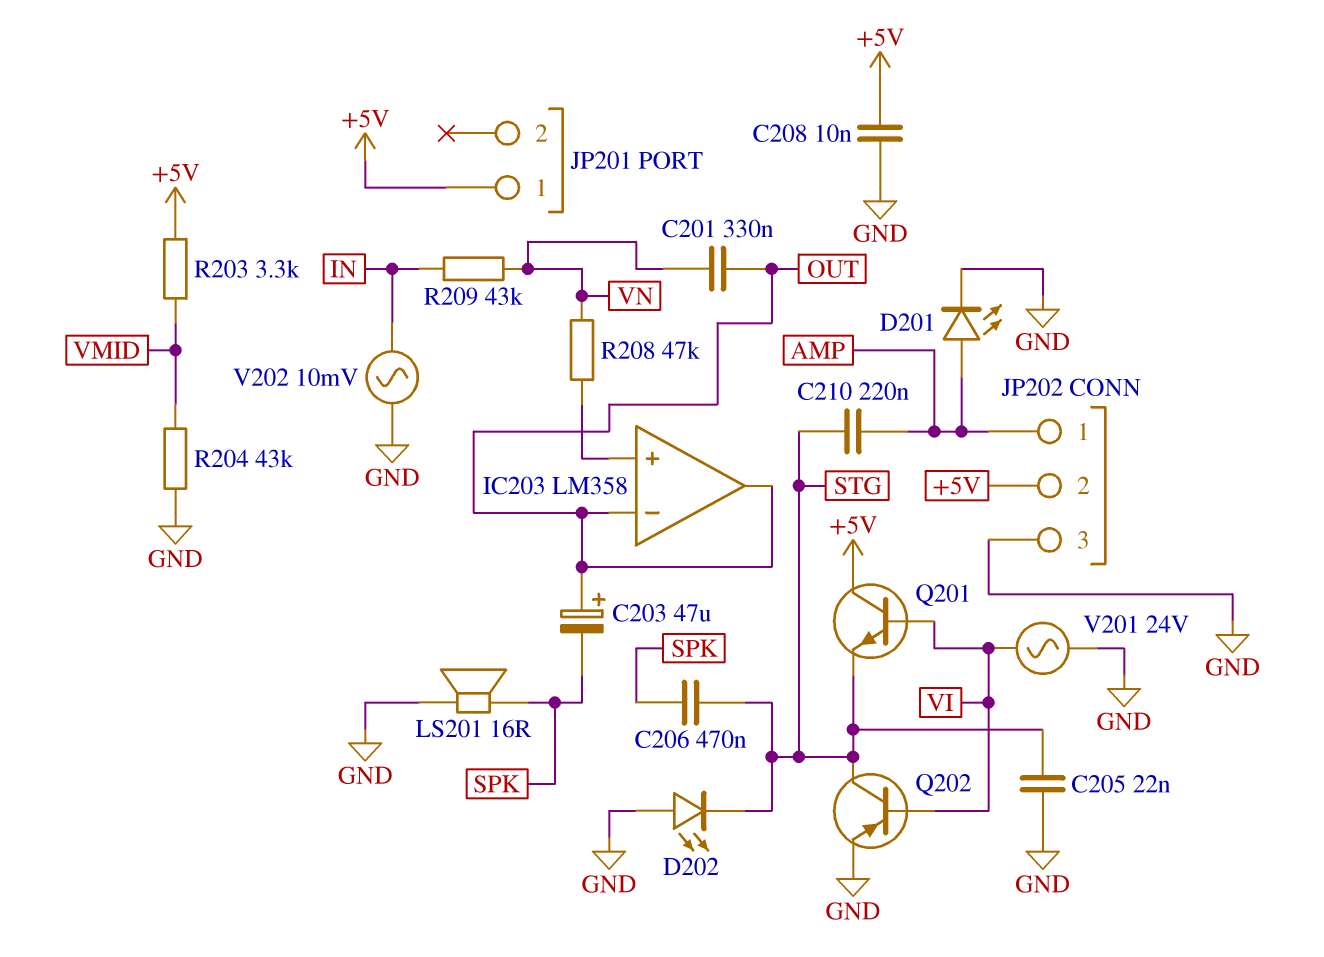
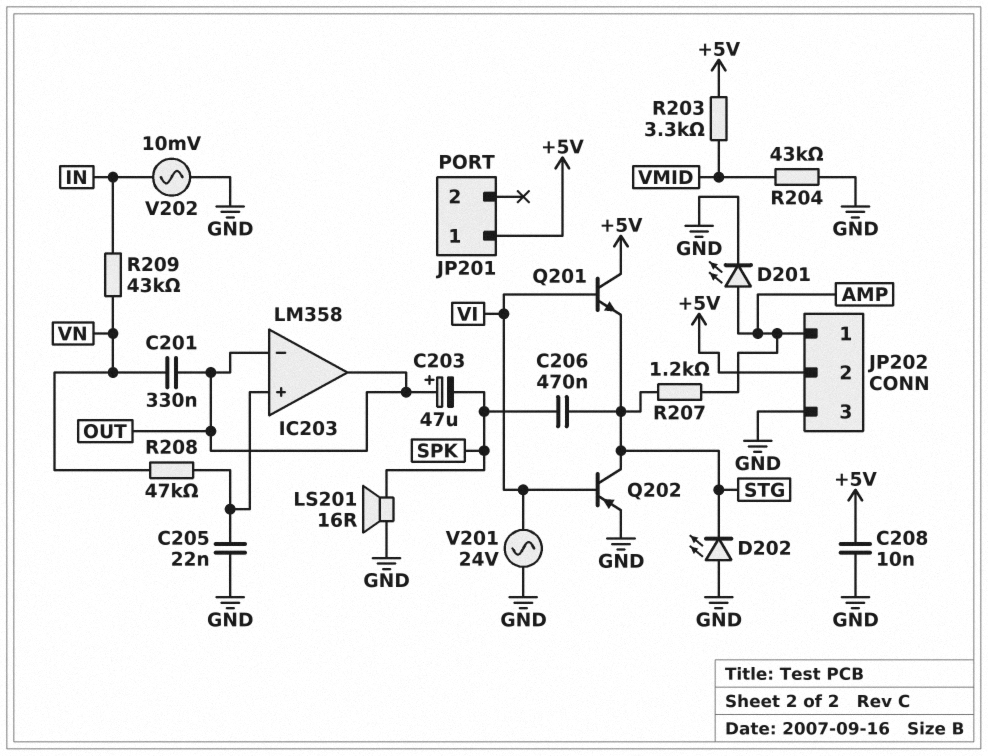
C205: 22nF (GND, STG) -> 22nF (GND, IC203/in+)
C210: 220nF (AMP, STG) -> none
R207: none -> 1.2k (AMP, STG)

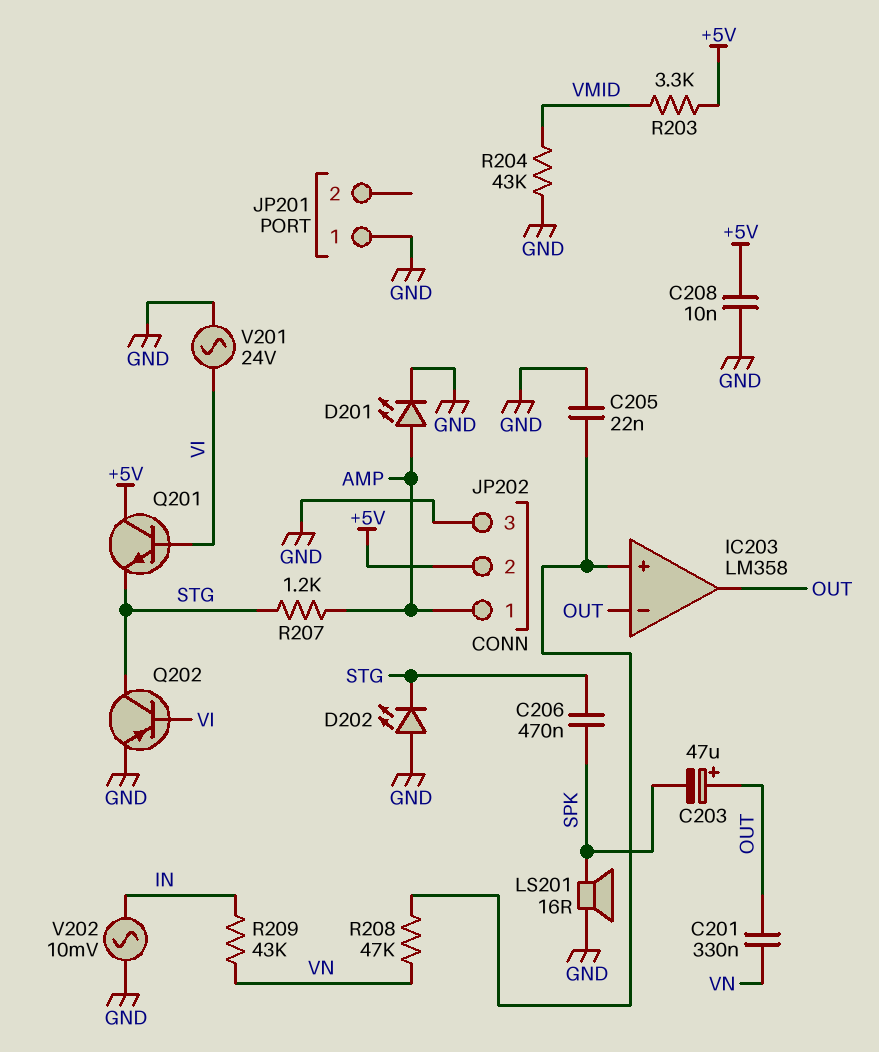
JP201 pin 1: +5V -> GND

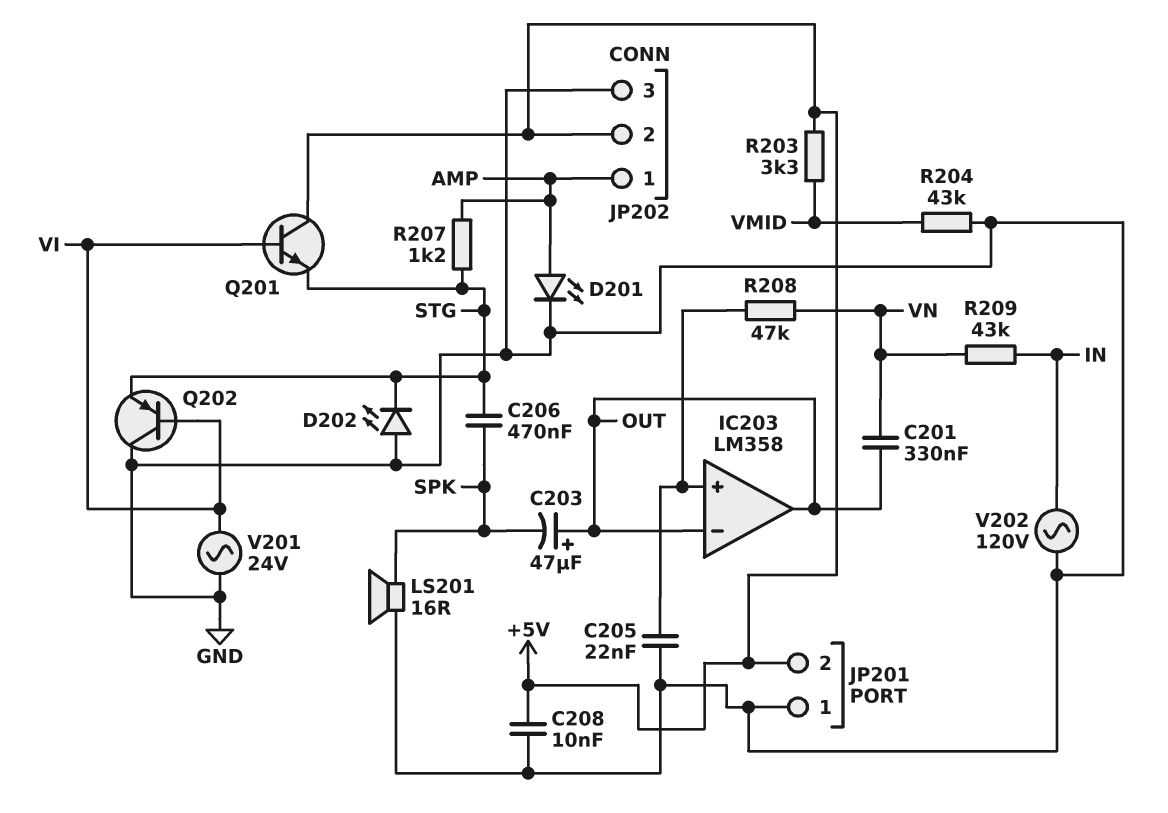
JP201 pin 2: none -> +5V
Q202: PNP (B VI, C STG, E GND) -> PNP (B VI, C GND, E STG)
V202: AC 10mV (GND, IN) -> AC 120V (GND, IN)

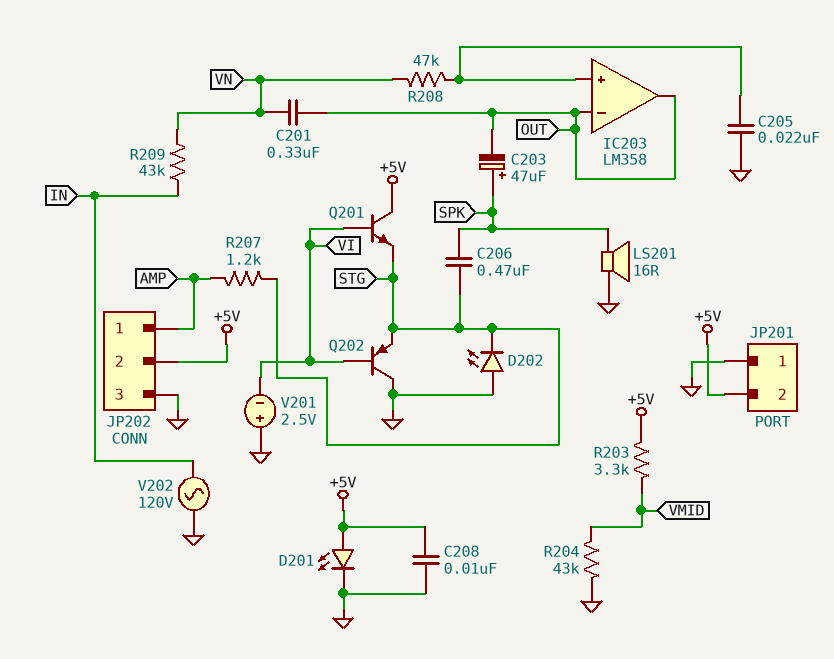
C203: 47uF (plus OUT, minus SPK) -> 47uF (plus SPK, minus OUT)
D201: LED (A AMP, K GND) -> LED (A +5V, K GND)
V201: AC 24V (GND, VI) -> 2.5V (plus GND, minus VI)

